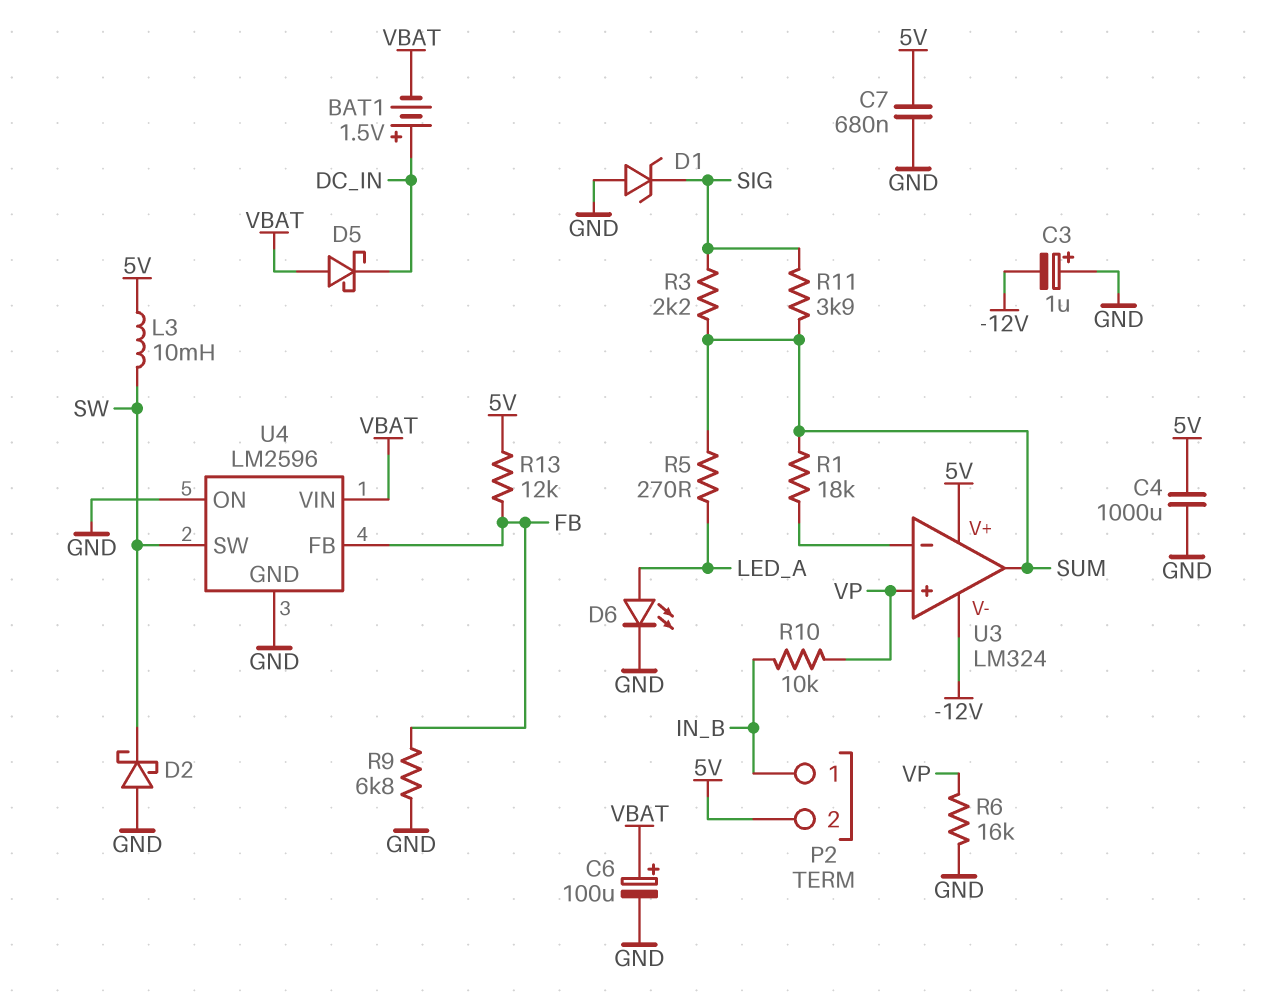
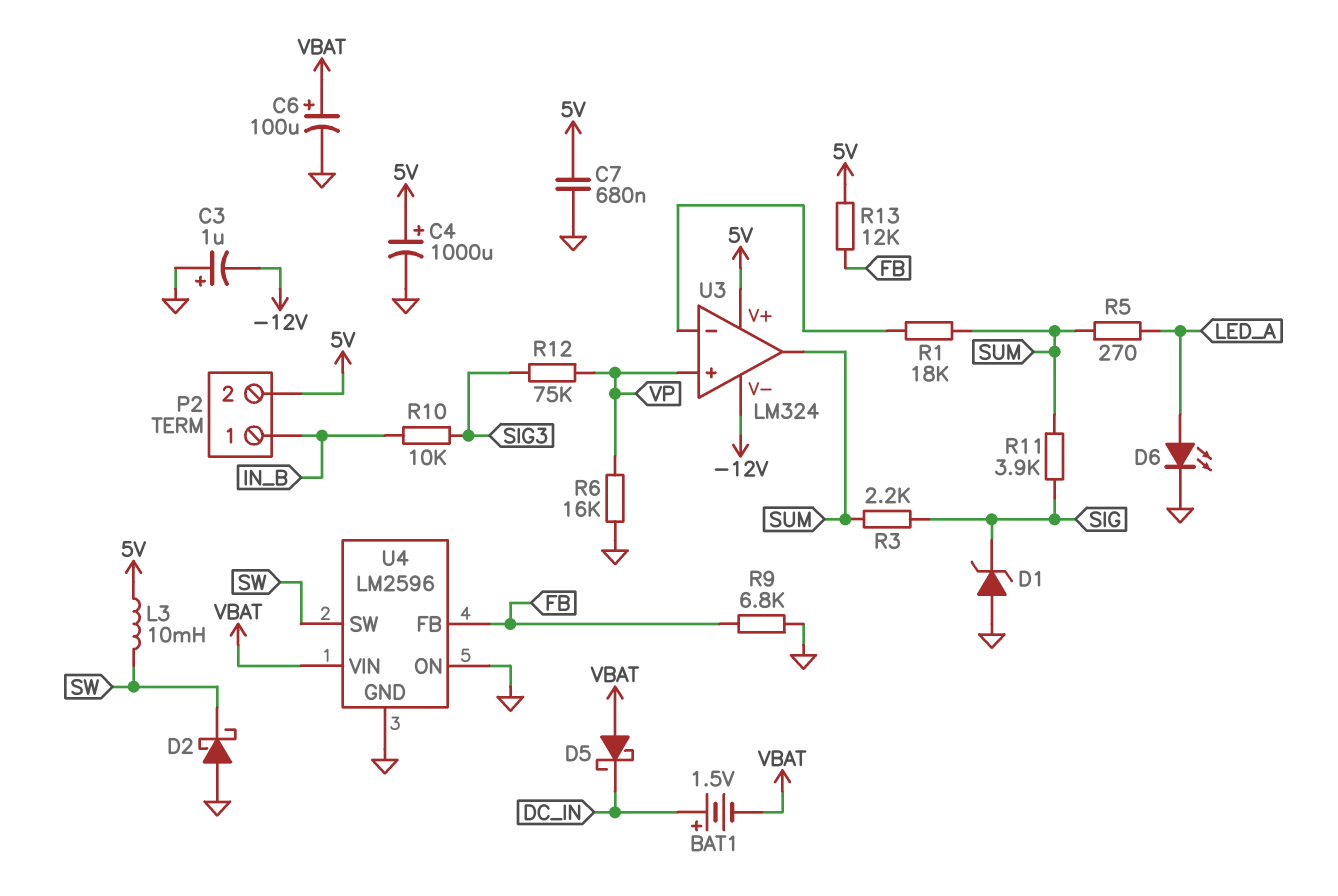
C4: 1000uF (5V, GND) -> 1000uF (plus 5V, minus GND)
R10: 10k (IN_B, VP) -> 10k (IN_B, SIG3)
R12: none -> 75k (SIG3, VP)

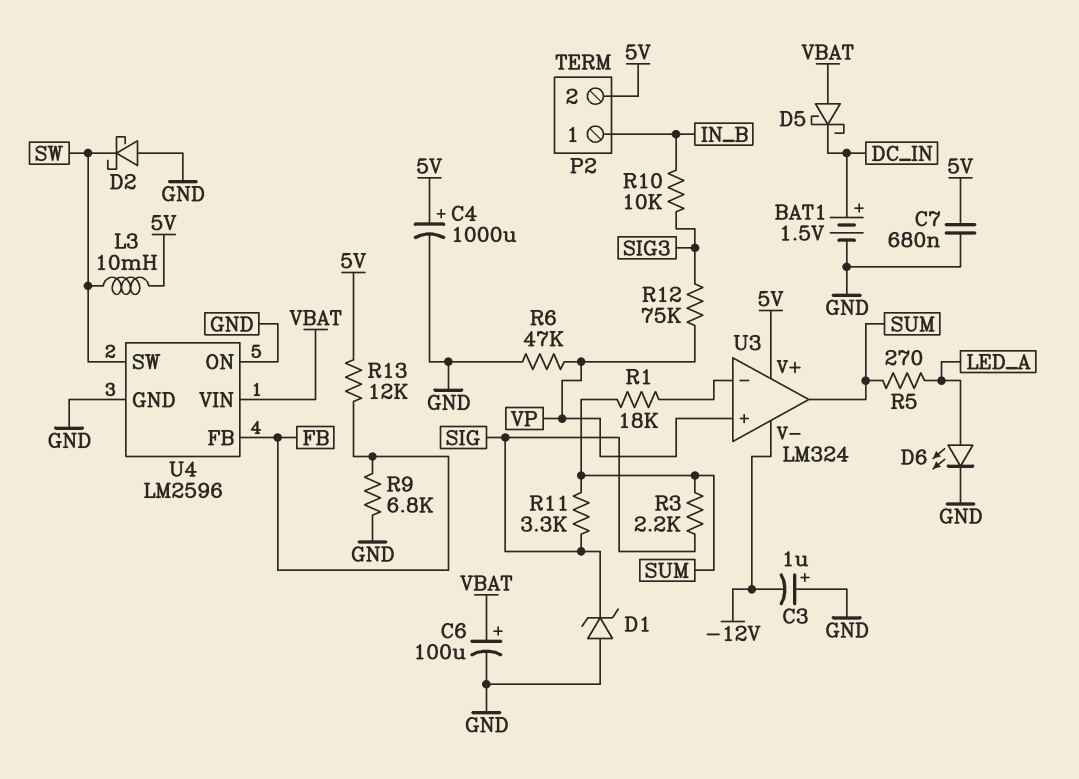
BAT1: 1.5V (plus DC_IN, minus VBAT) -> 1.5V (plus DC_IN, minus GND)
R6: 16k (GND, VP) -> 47k (GND, VP)
R11: 3.9k (SIG, SUM) -> 3.3k (SIG, SUM)

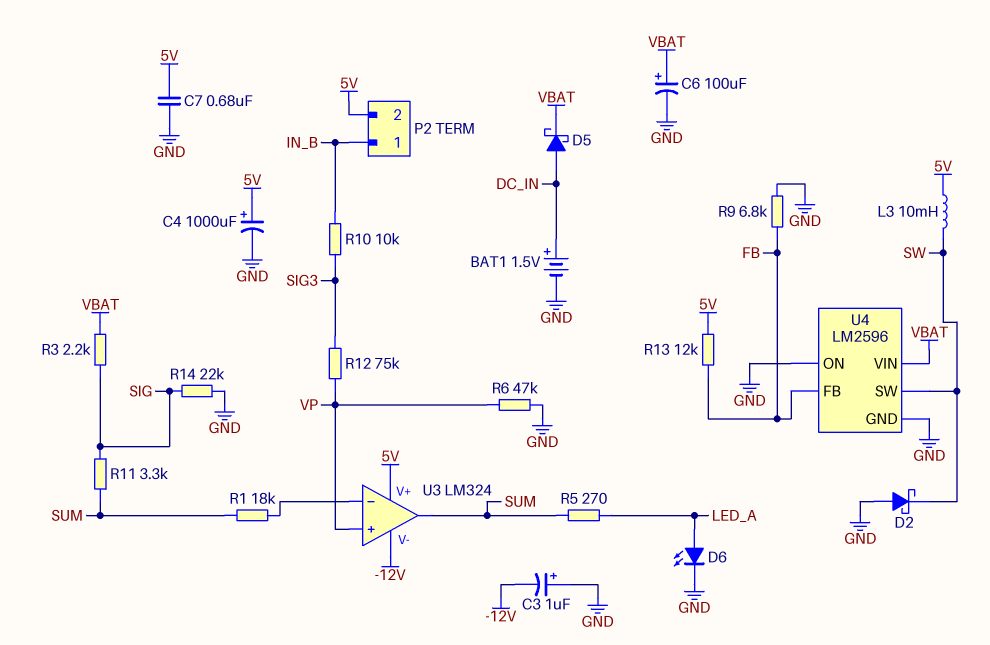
D1: zener (A GND, K SIG) -> none
D5: schottky (A VBAT, K DC_IN) -> schottky (A DC_IN, K VBAT)
R3: 2.2k (SIG, SUM) -> 2.2k (SIG, VBAT)
R14: none -> 22k (GND, SIG)

